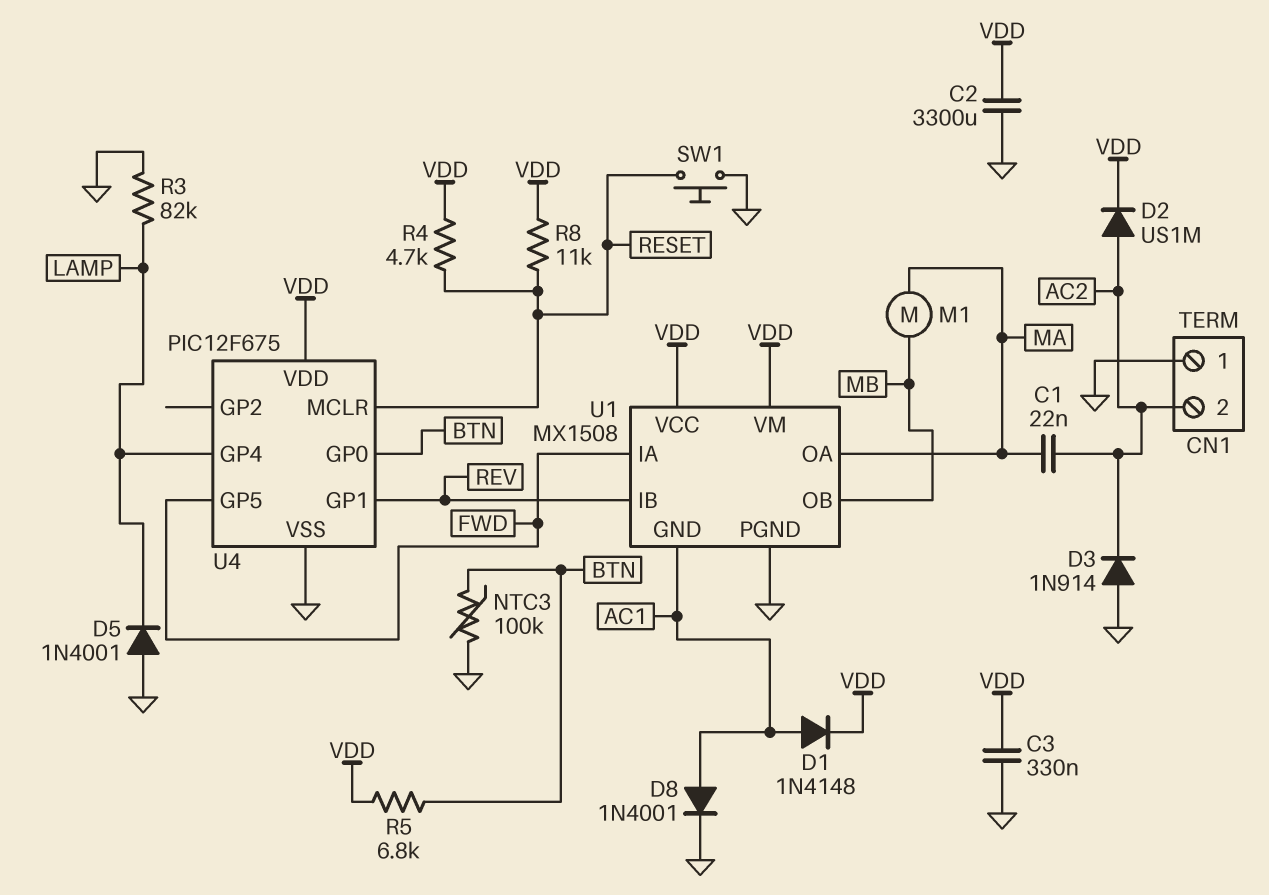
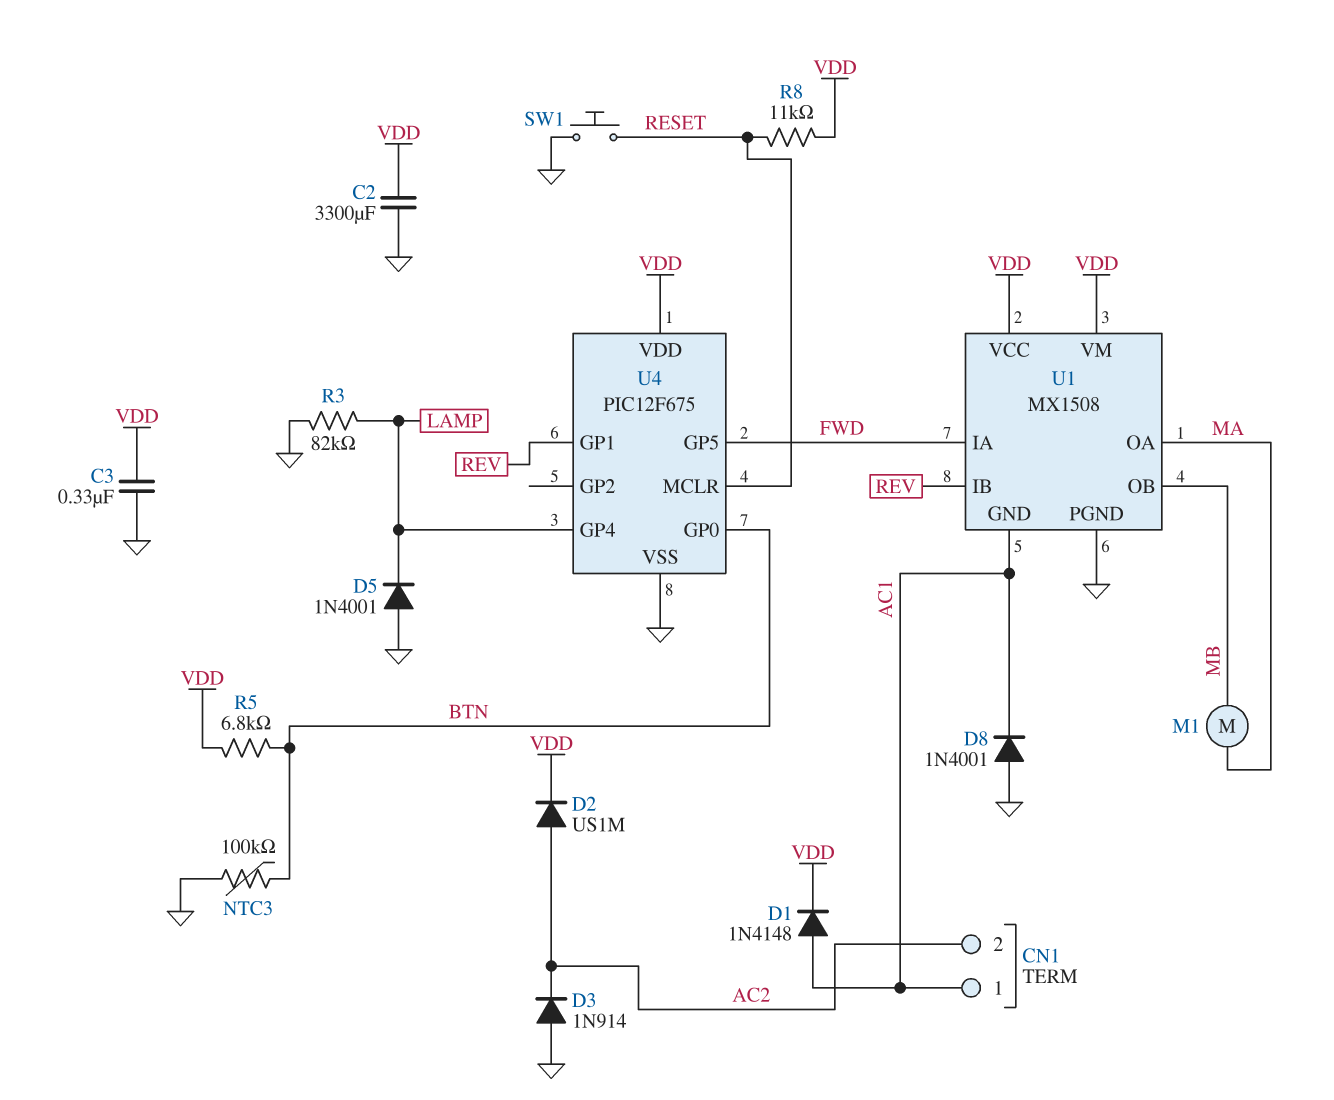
C1: 22nF (AC2, MA) -> none
CN1 pin 1: GND -> AC1
D8: diode 1N4001 (A AC1, K GND) -> diode 1N4001 (A GND, K AC1)
R4: 4.7k (RESET, VDD) -> none

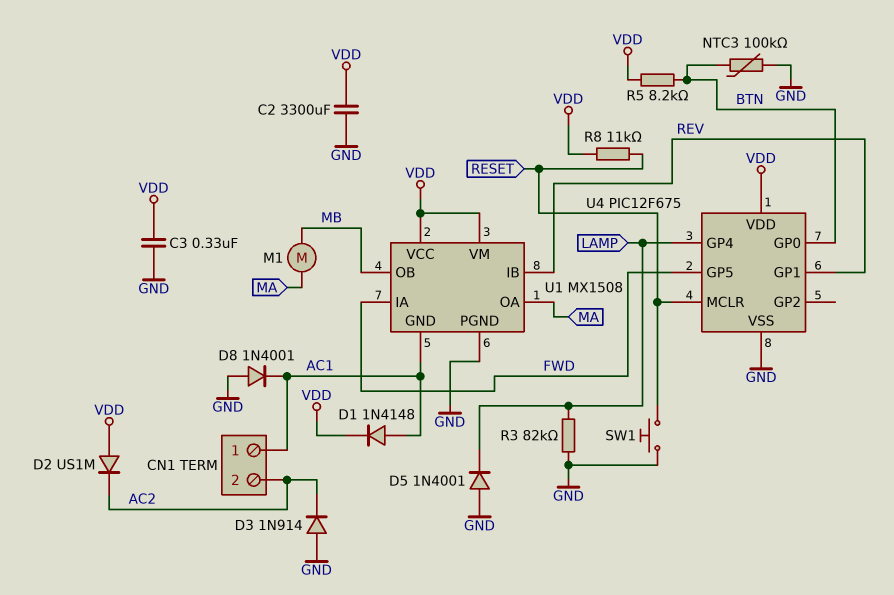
D2: diode US1M (A AC2, K VDD) -> diode US1M (A VDD, K AC2)
R5: 6.8k (BTN, VDD) -> 8.2k (BTN, VDD)

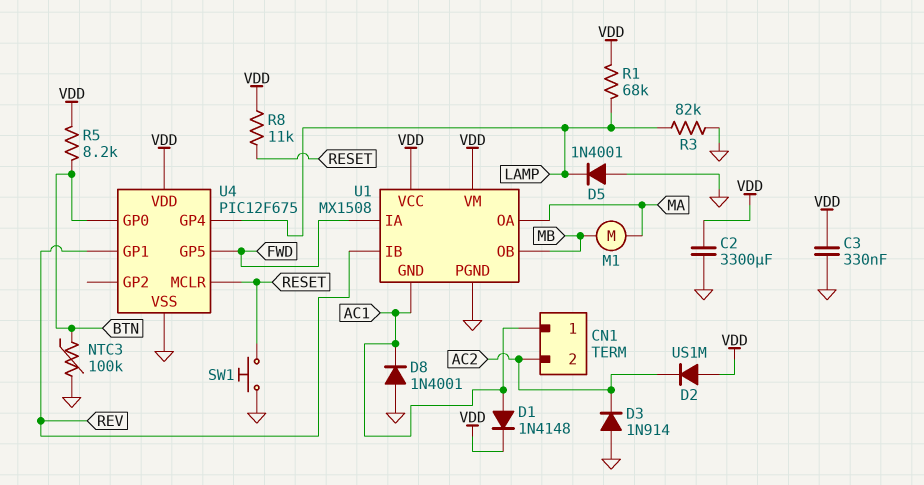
R1: none -> 68k (LAMP, VDD)

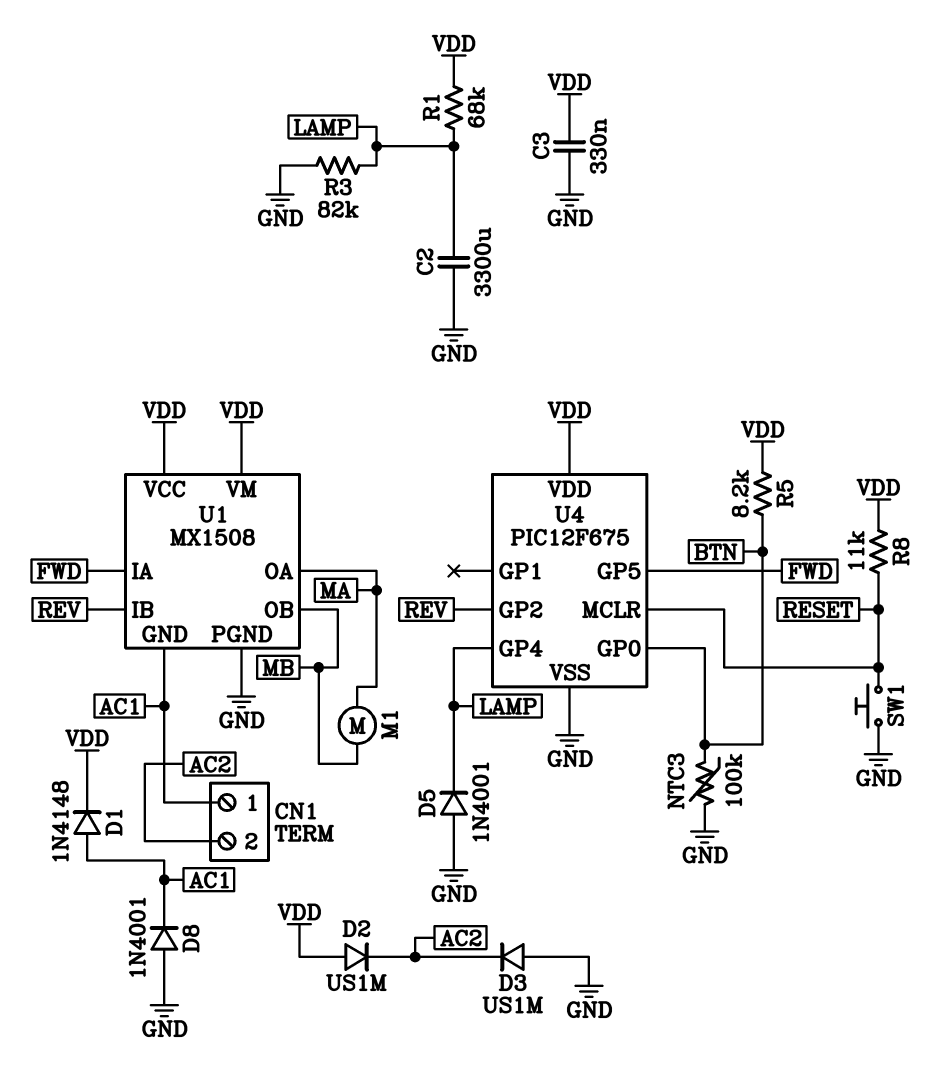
C2: 3300uF (GND, VDD) -> 3300uF (GND, LAMP)
D3: diode 1N914 (A GND, K AC2) -> diode US1M (A GND, K AC2)
U4 pin GP1: REV -> none
U4 pin GP2: none -> REV

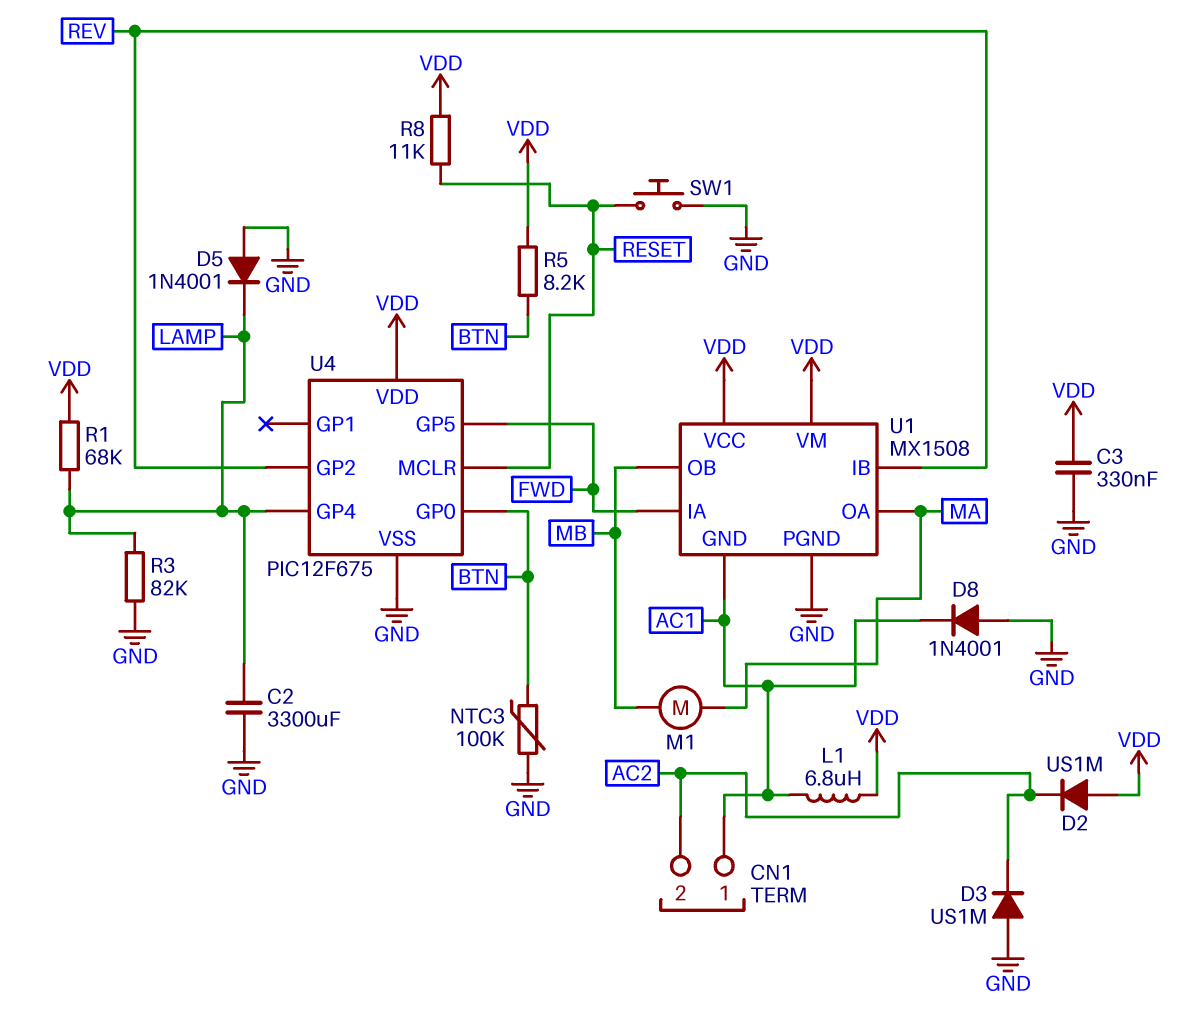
D1: diode 1N4148 (A AC1, K VDD) -> none
L1: none -> 6.8uH (AC1, VDD)

